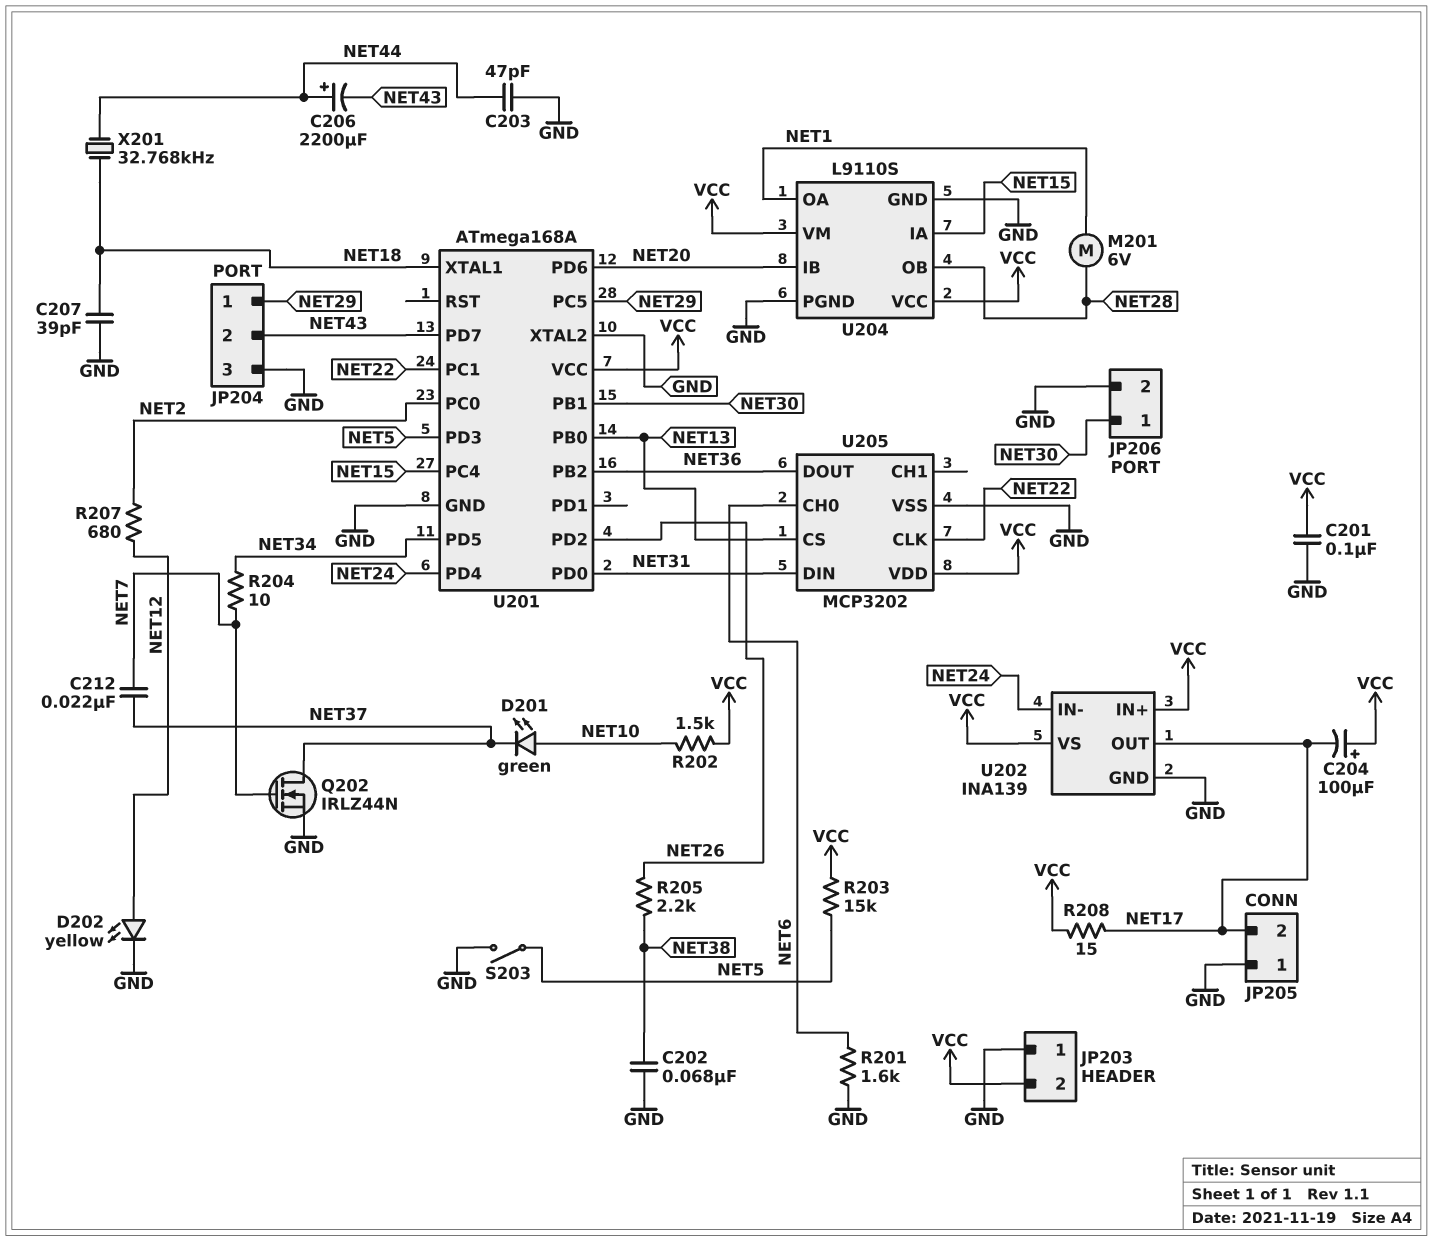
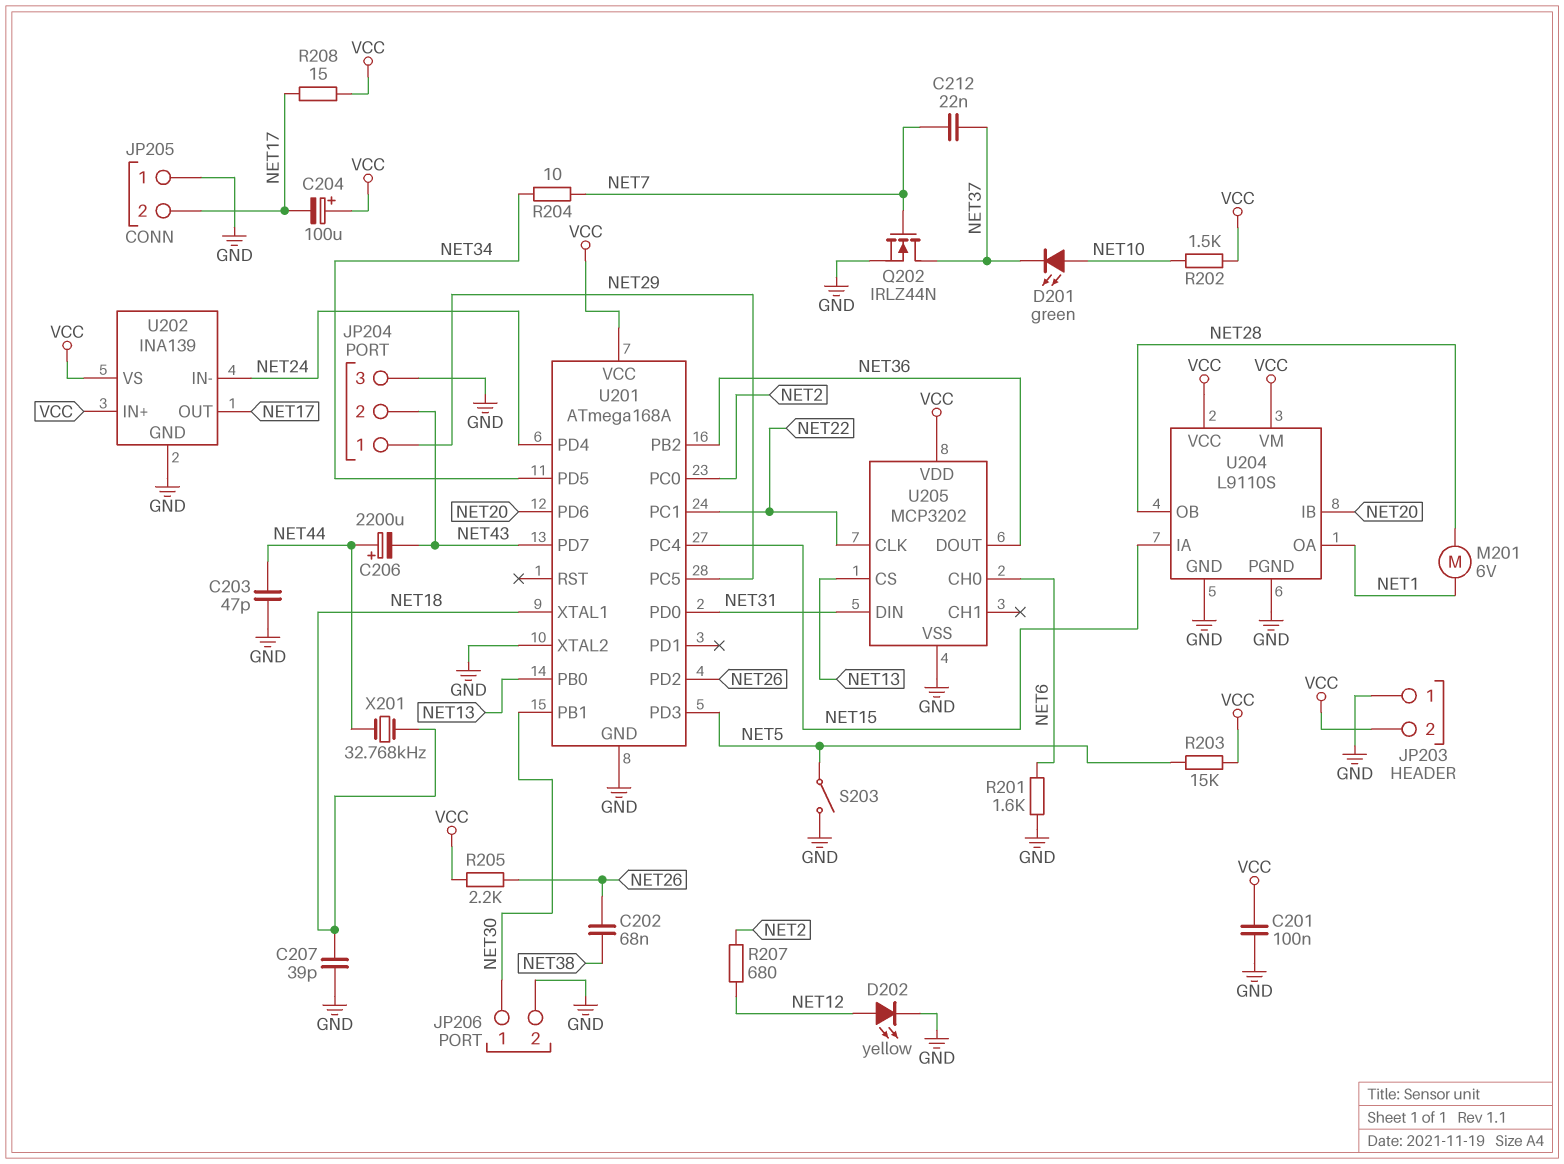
C202: 68nF (GND, NET38) -> 68nF (NET26, NET38)
R205: 2.2k (NET26, NET38) -> 2.2k (NET26, VCC)

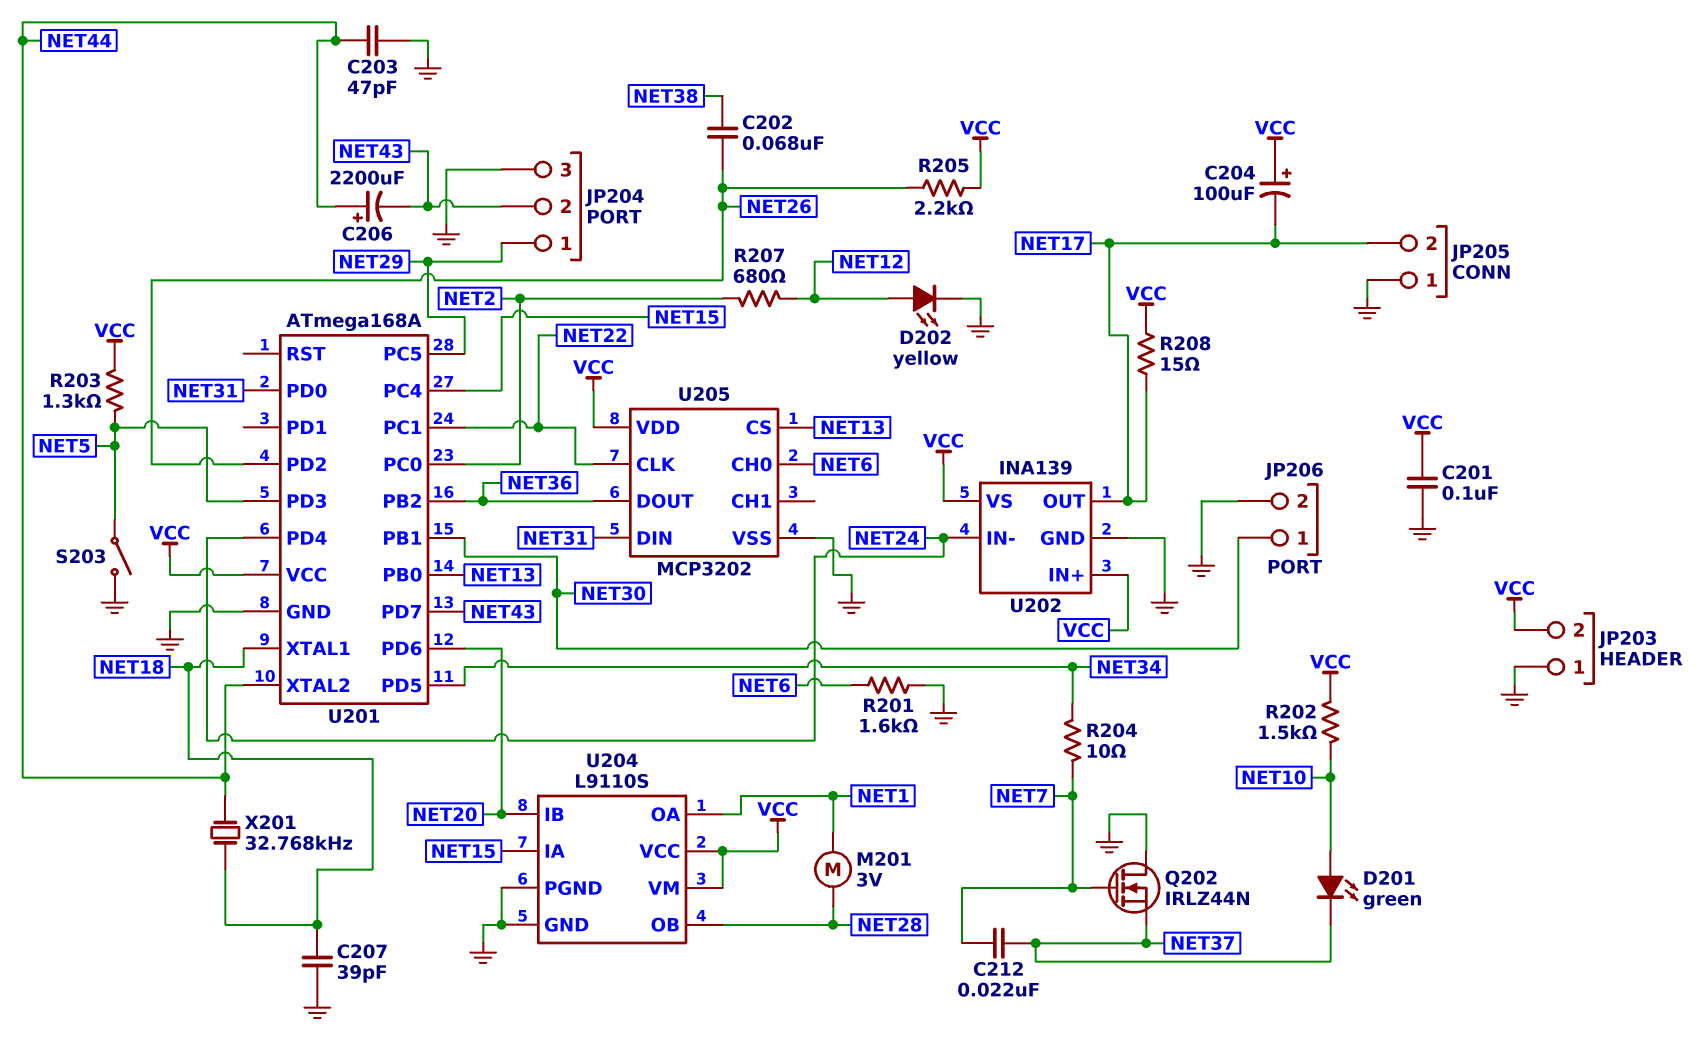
M201: motor 6V (NET1, NET28) -> motor 3V (NET1, NET28)
Q202: NMOS IRLZ44N (G NET7, D NET37, S GND) -> NMOS IRLZ44N (G NET7, D GND, S NET37)
R203: 15k (NET5, VCC) -> 1.3k (NET5, VCC)
U201 pin XTAL2: GND -> NET44

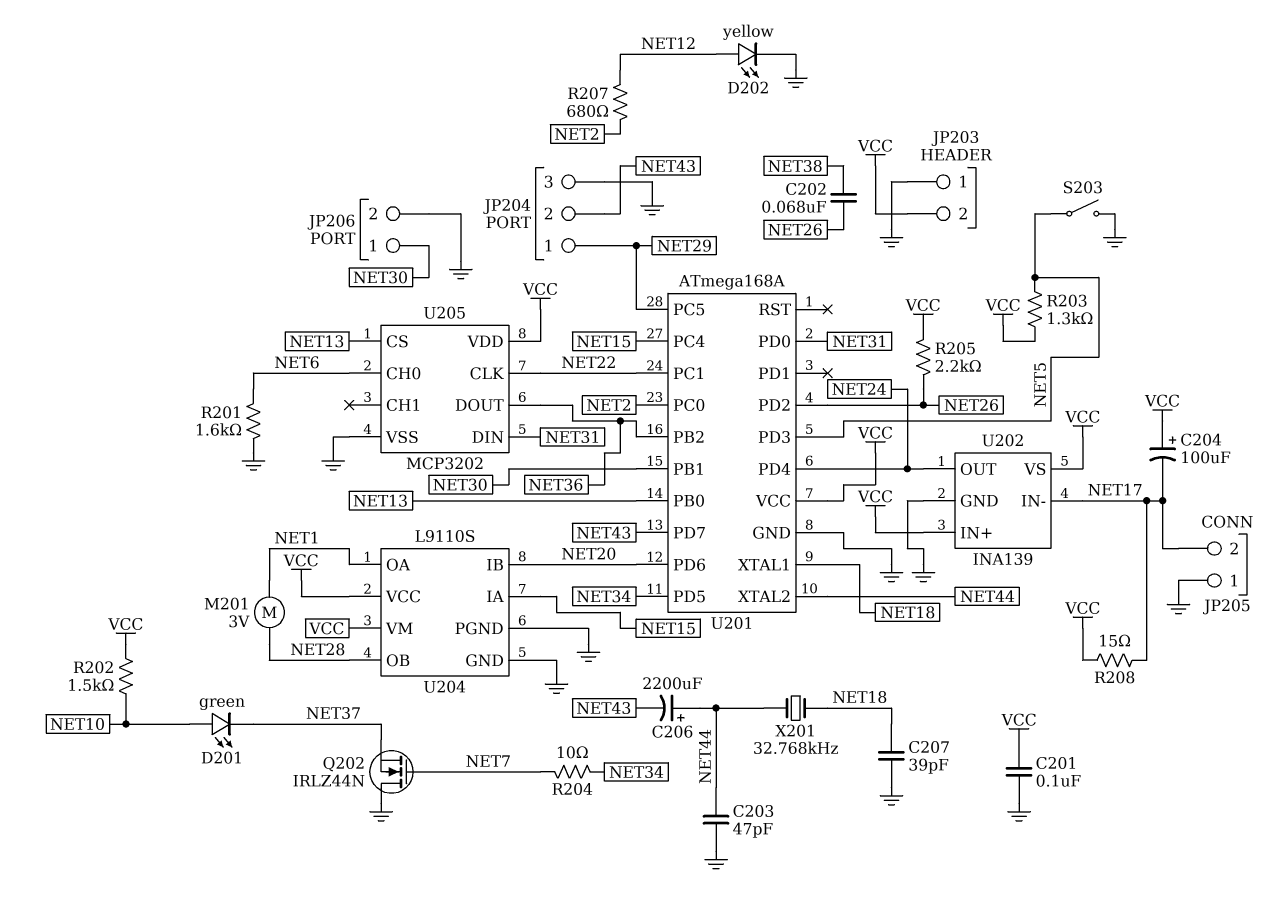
C212: 22nF (NET7, NET37) -> none
U202 pin IN-: NET24 -> NET17
U202 pin OUT: NET17 -> NET24

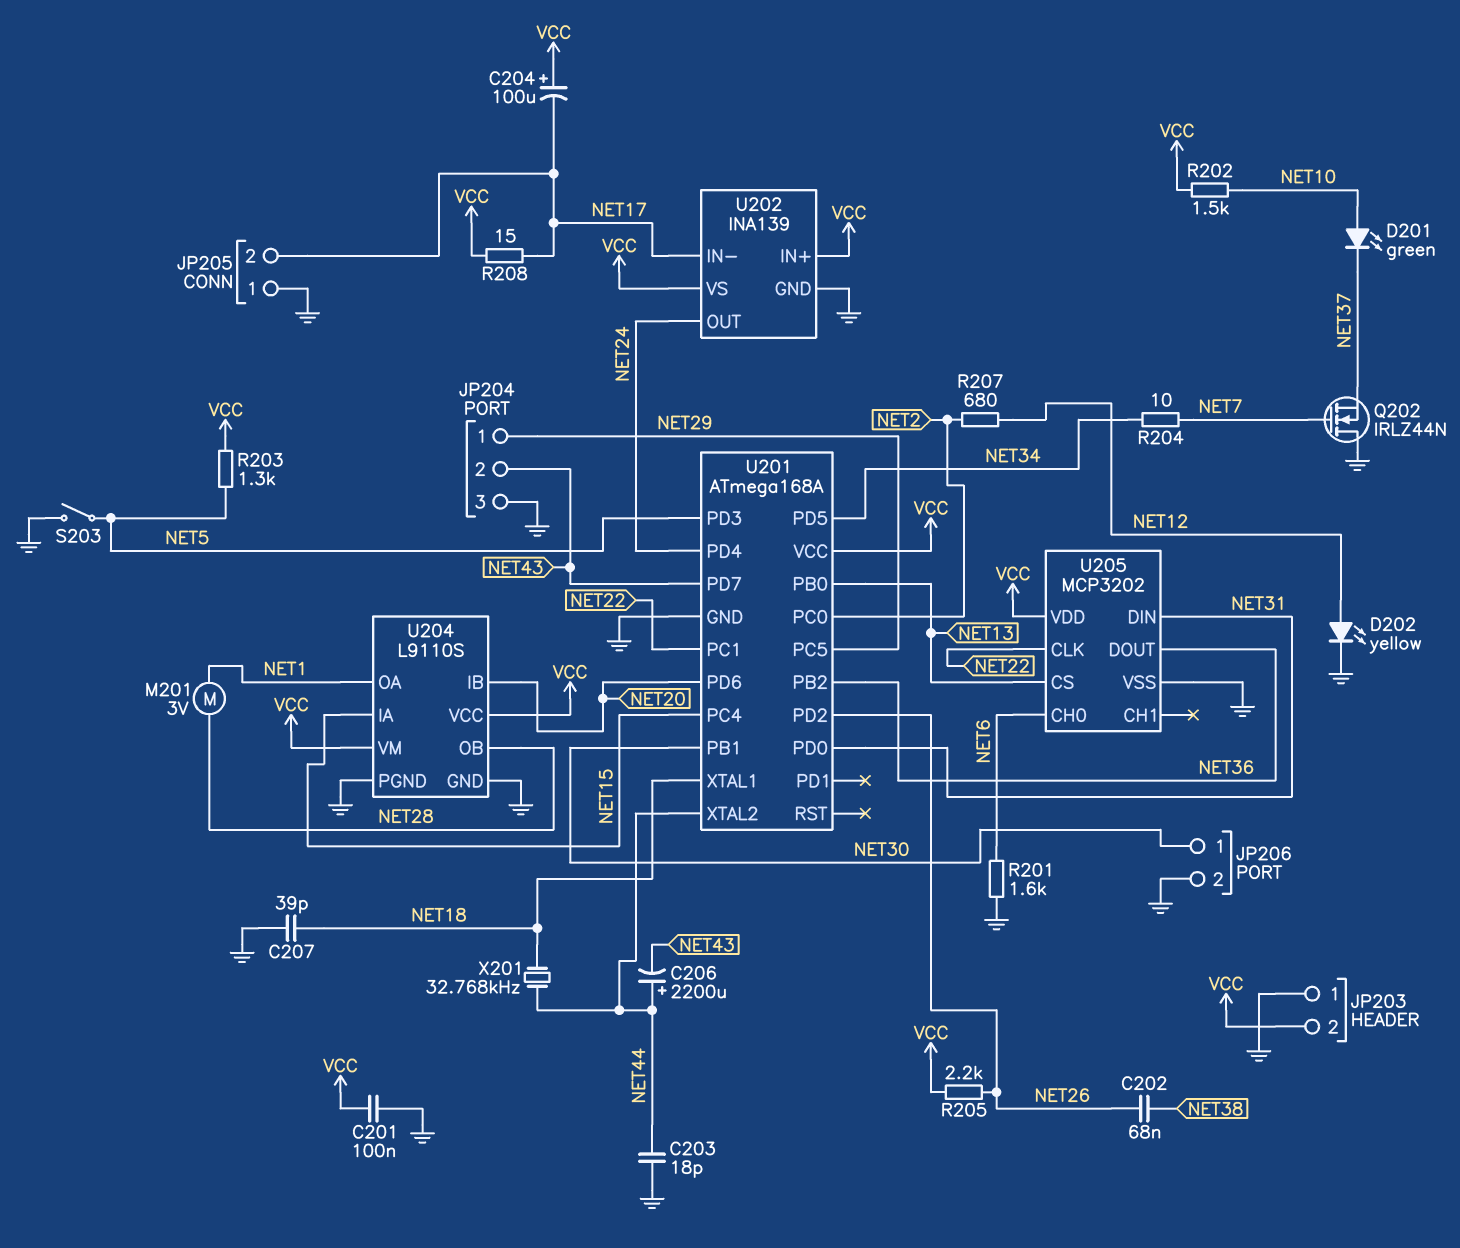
C203: 47pF (GND, NET44) -> 18pF (GND, NET44)

